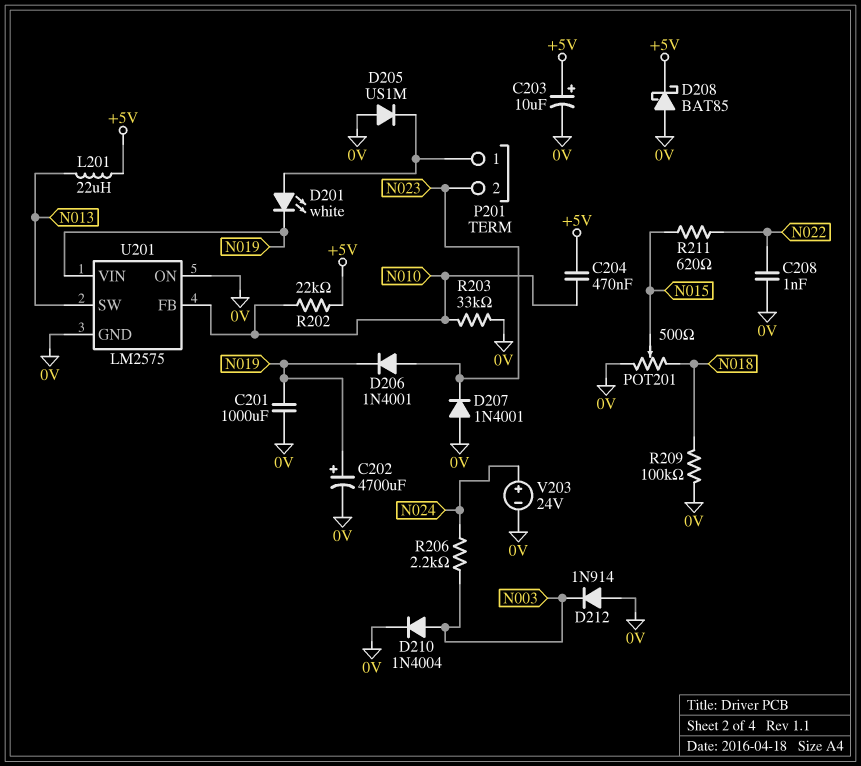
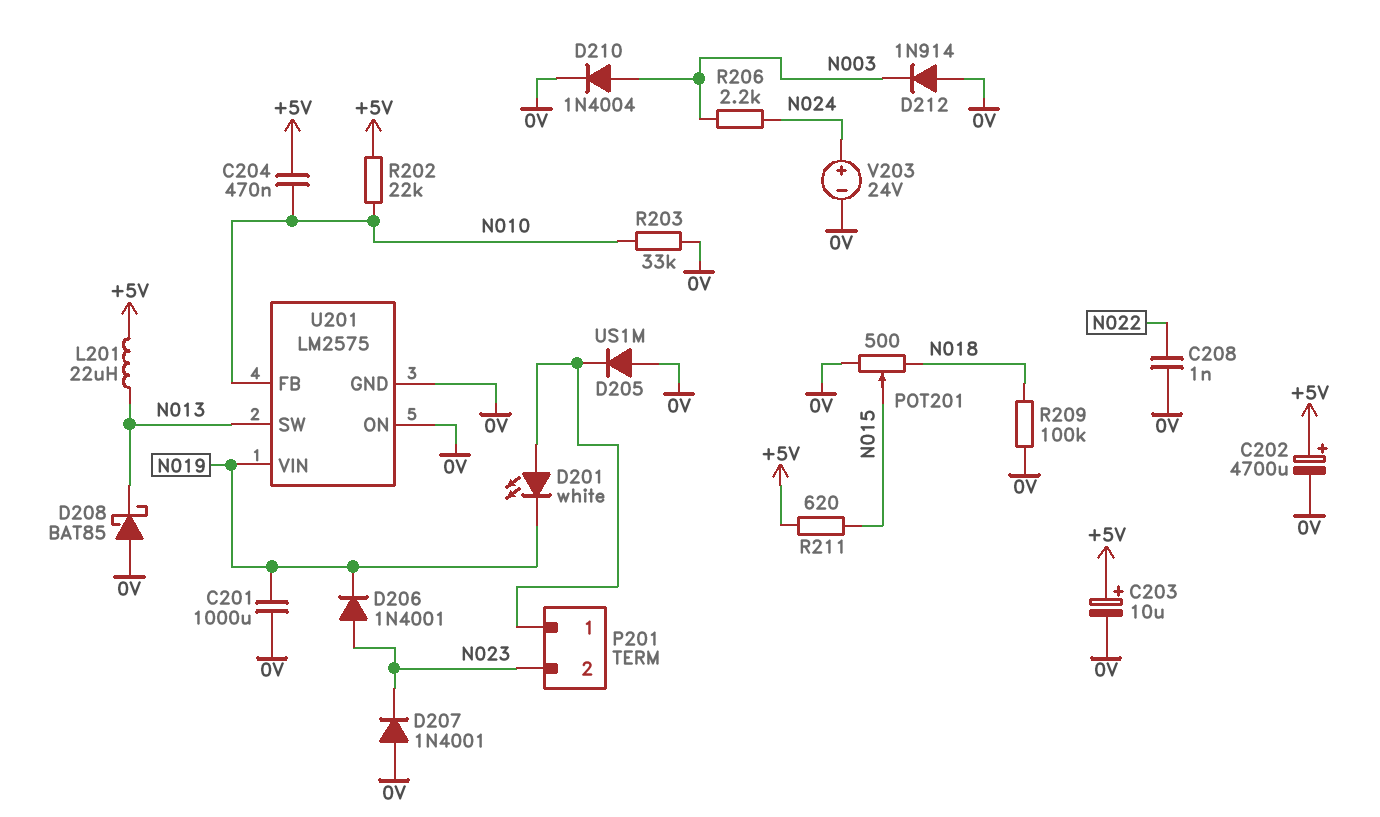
C202: 4700uF (plus N019, minus 0V) -> 4700uF (plus +5V, minus 0V)
D208: schottky BAT85 (A 0V, K +5V) -> schottky BAT85 (A 0V, K N013)
R211: 620 (N015, N022) -> 620 (+5V, N015)

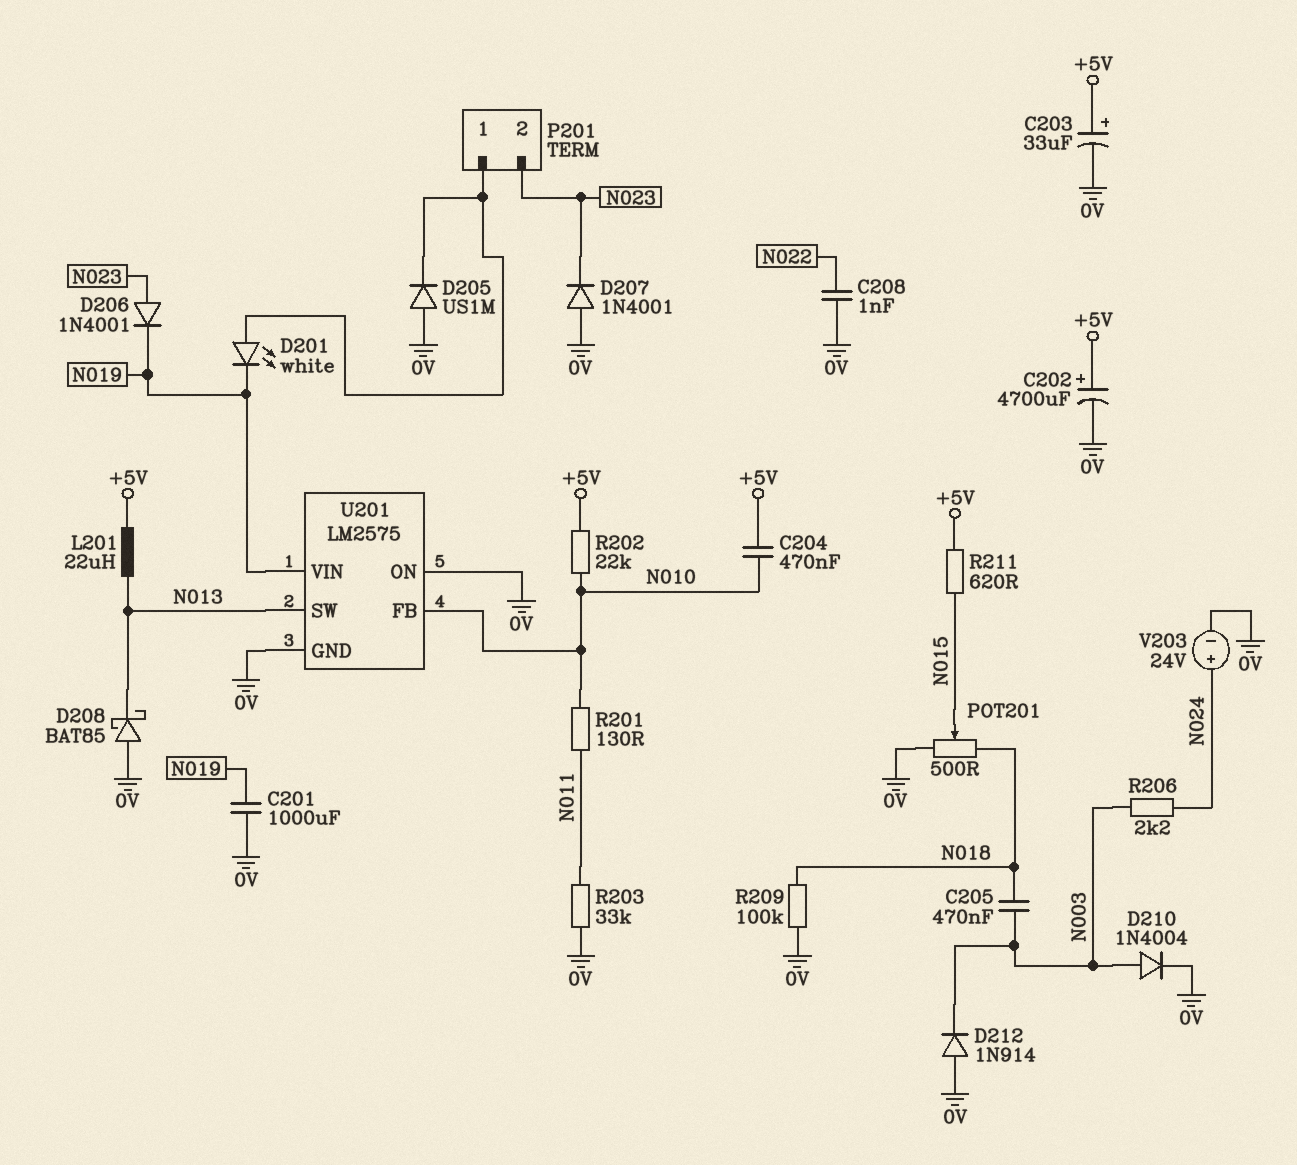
C203: 10uF (plus +5V, minus 0V) -> 33uF (plus +5V, minus 0V)
C205: none -> 470nF (N003, N018)
R201: none -> 130 (N010, N011)
R203: 33k (0V, N010) -> 33k (0V, N011)

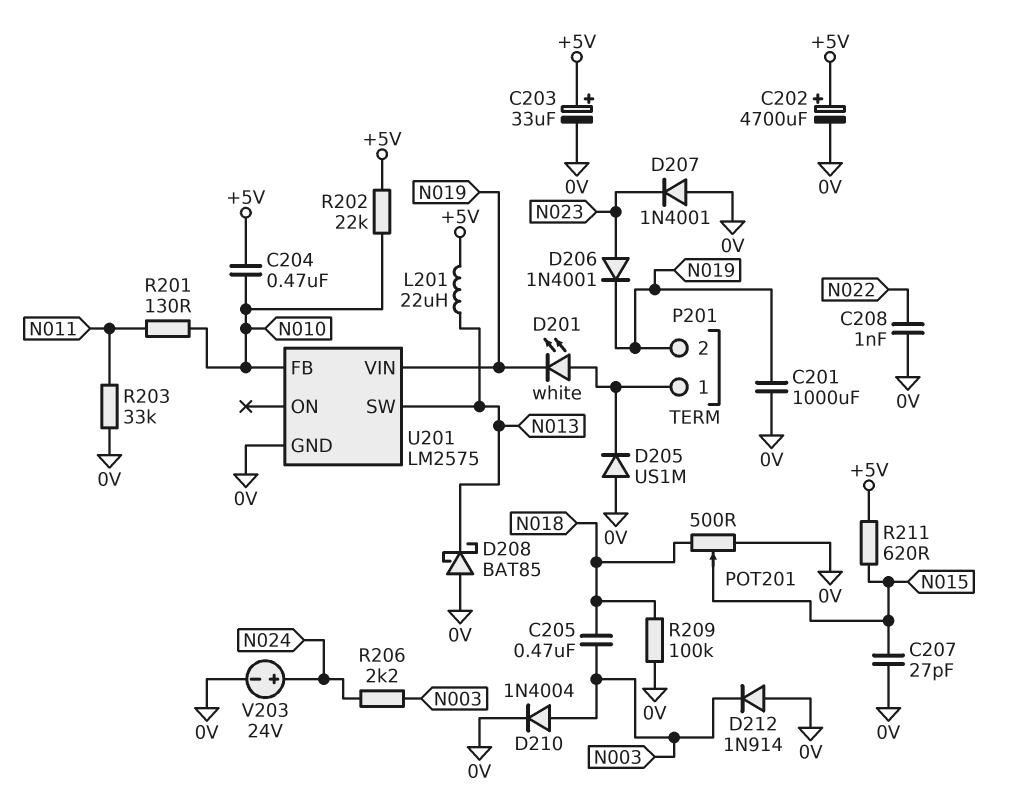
C207: none -> 27pF (0V, N015)
P201 pin 2: N023 -> N019
U201 pin ON: 0V -> none

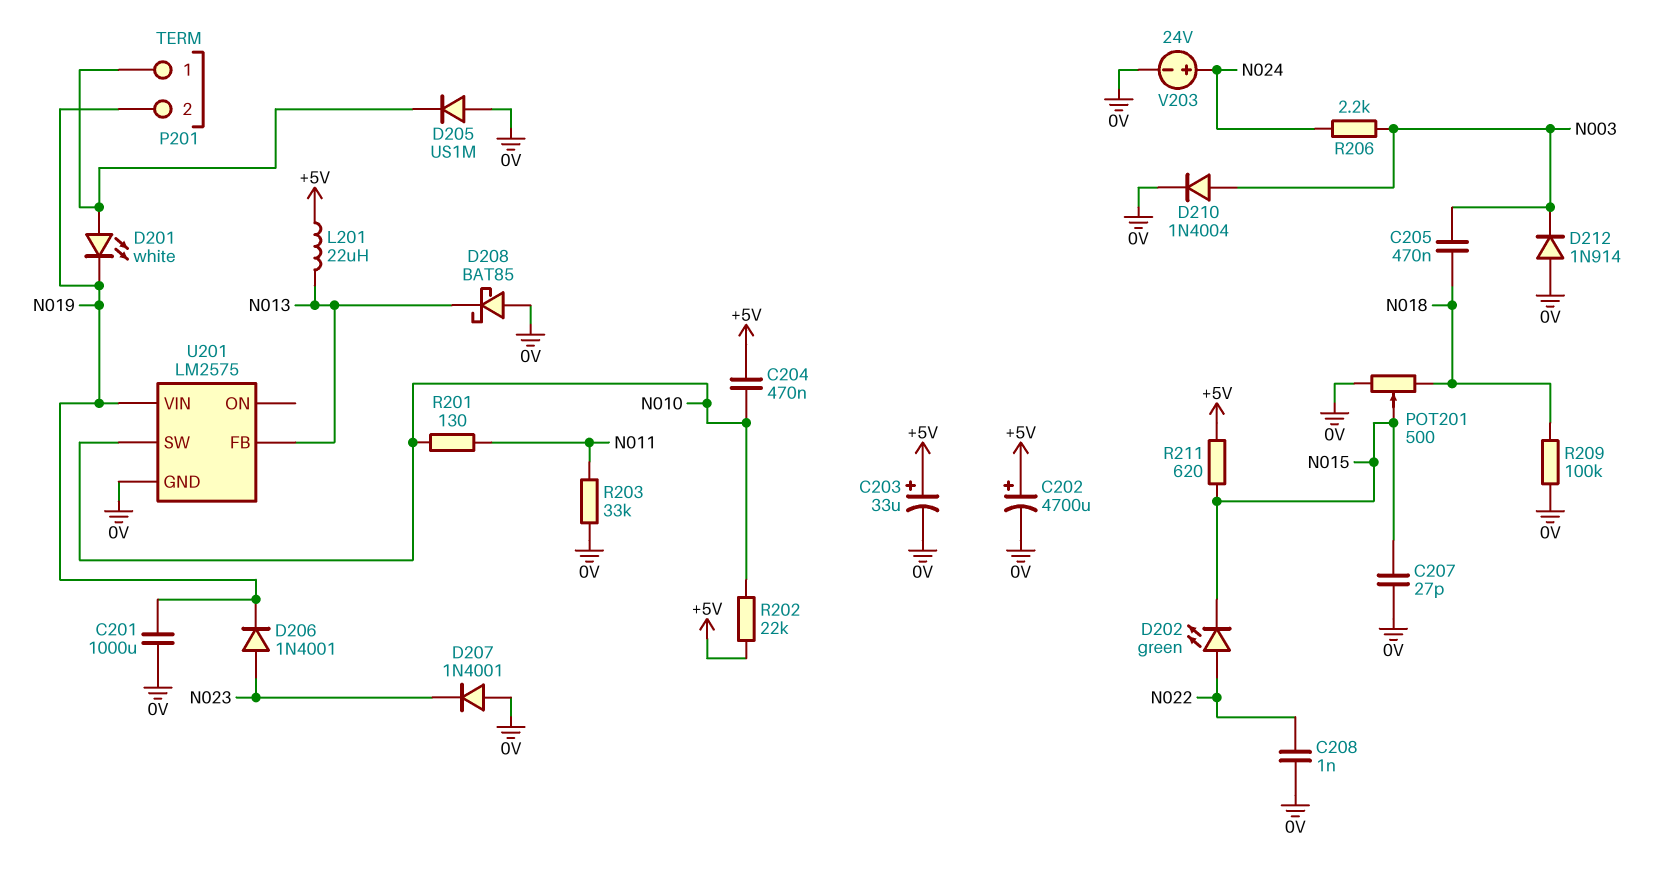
D202: none -> LED green (A N022, K N015)
U201 pin FB: N010 -> N013
U201 pin SW: N013 -> N010

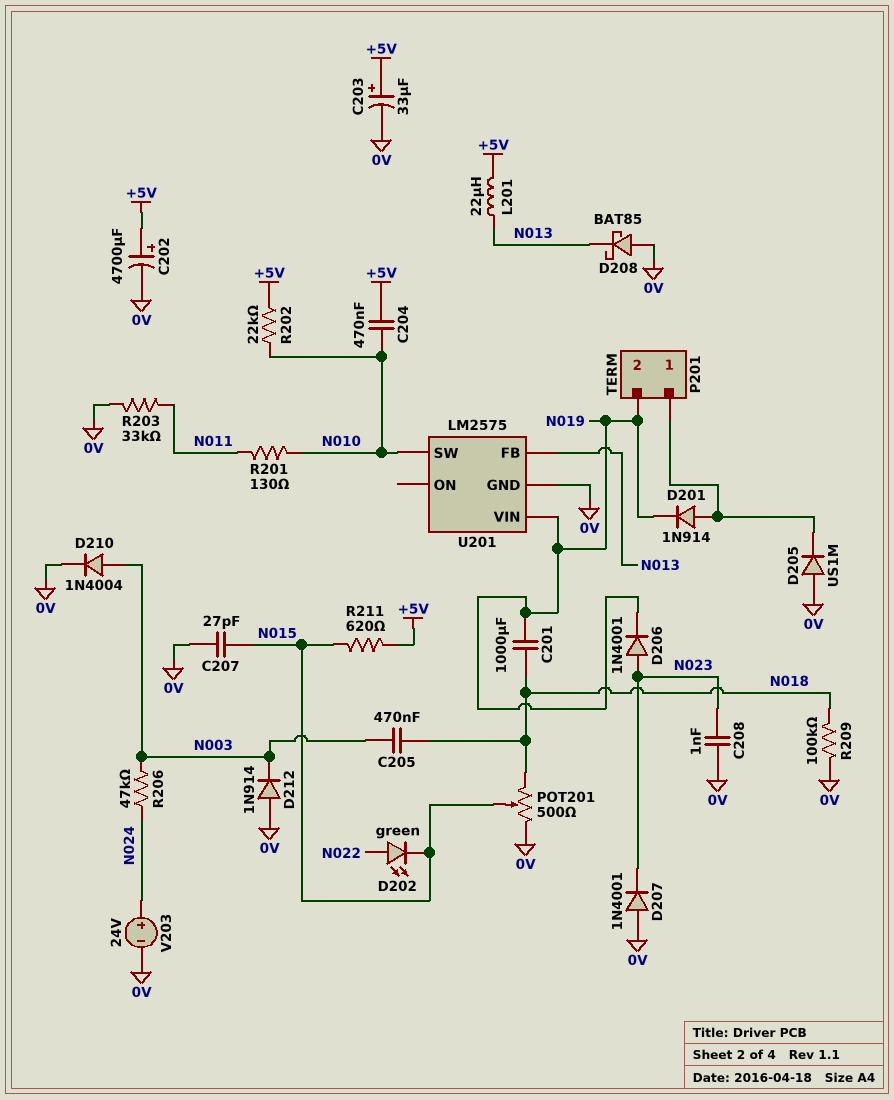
C201: 1000uF (0V, N019) -> 1000uF (N018, N019)
C208: 1nF (0V, N022) -> 1nF (0V, N023)
D201: LED white (A P201/1, K N019) -> diode 1N914 (A P201/1, K N019)
R206: 2.2k (N003, N024) -> 47k (N003, N024)

